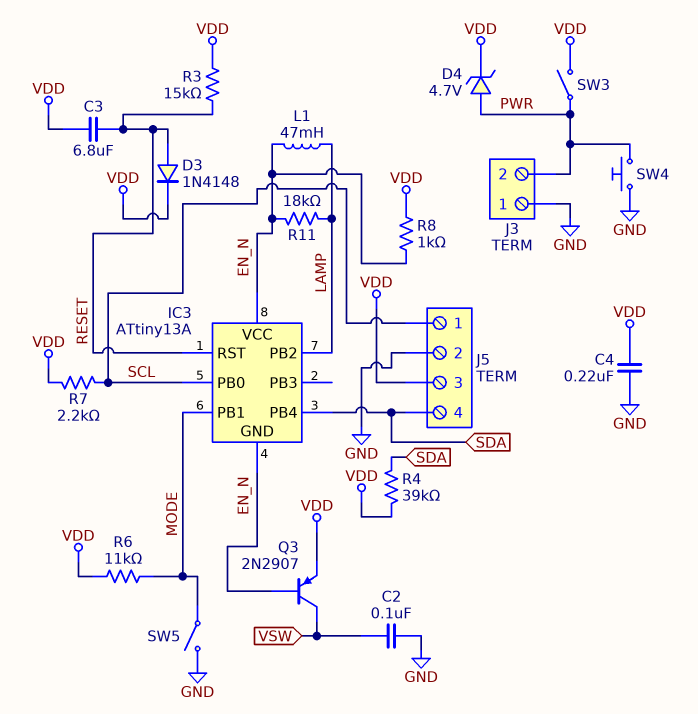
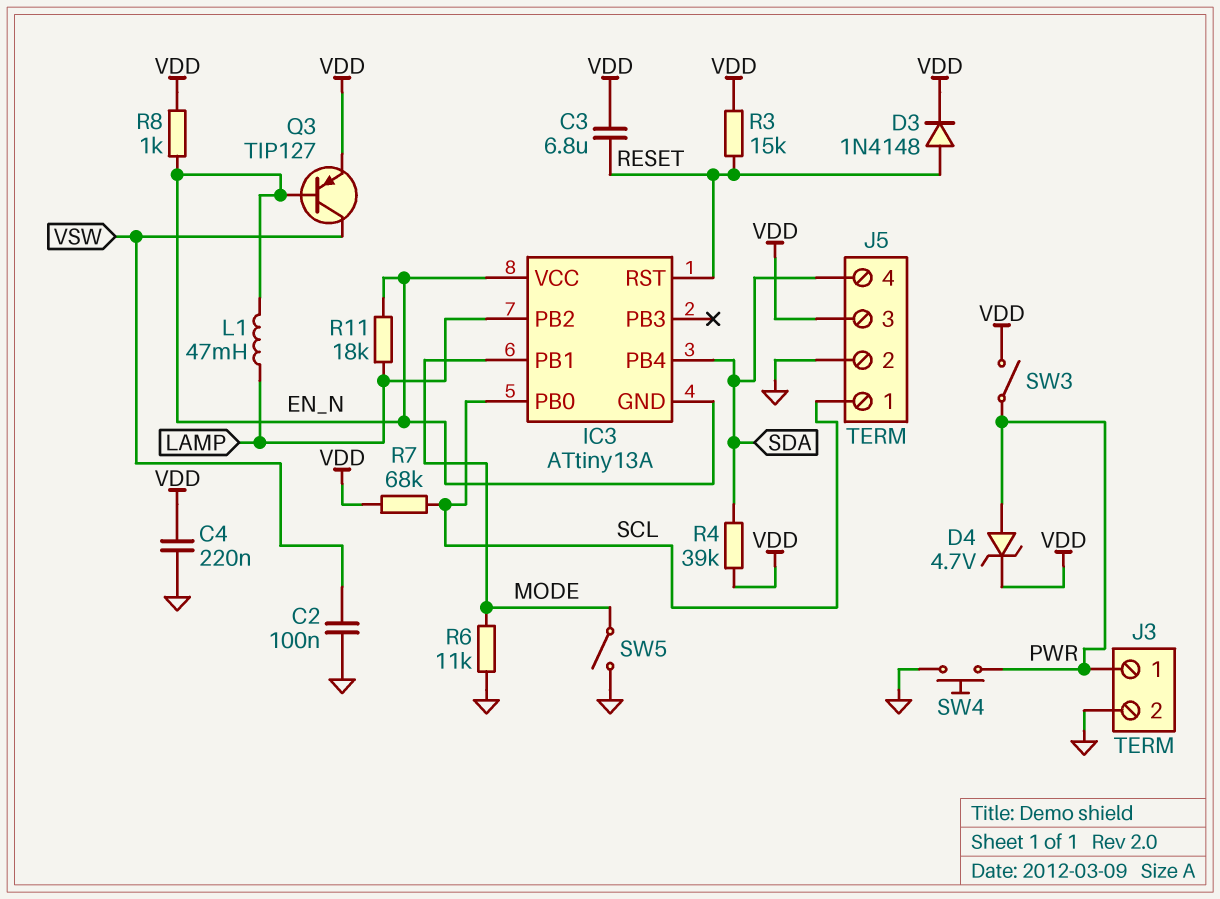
J3 pin 1: GND -> PWR
J3 pin 2: PWR -> GND
Q3: PNP 2N2907 (B EN_N, C VSW, E VDD) -> PNP TIP127 (B EN_N, C VSW, E VDD)
R6: 11k (MODE, VDD) -> 11k (GND, MODE)
R7: 2.2k (SCL, VDD) -> 68k (SCL, VDD)

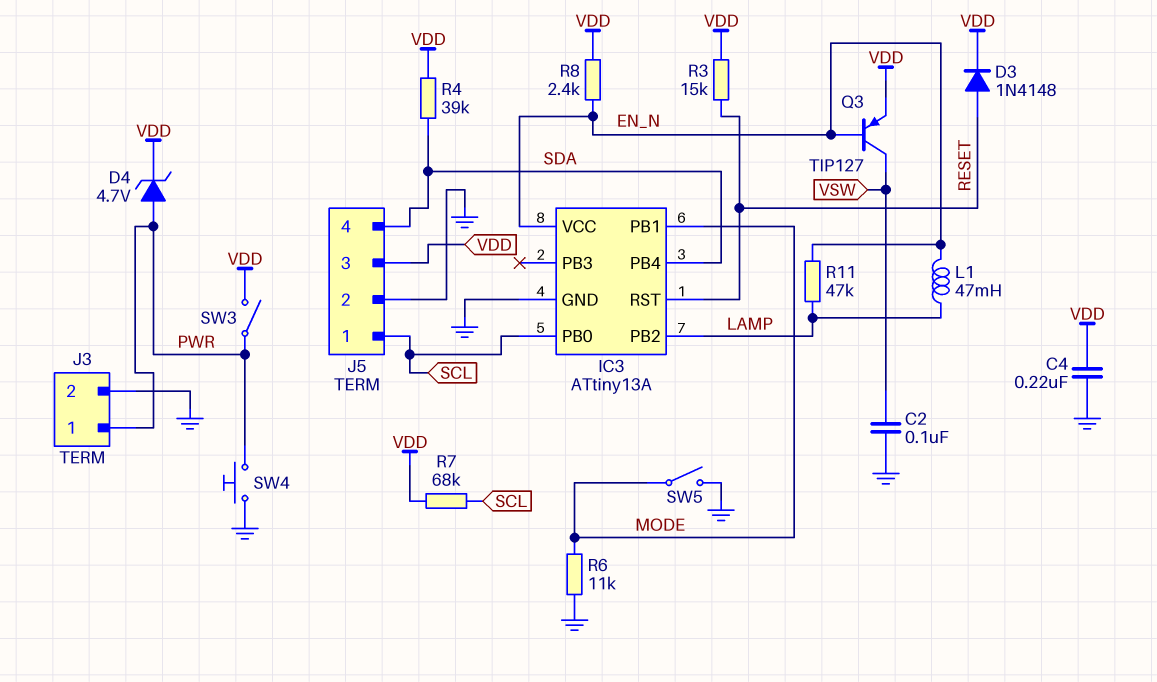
C3: 6.8uF (RESET, VDD) -> none
IC3 pin GND: EN_N -> GND
R8: 1k (EN_N, VDD) -> 2.4k (EN_N, VDD)
R11: 18k (EN_N, LAMP) -> 47k (EN_N, LAMP)

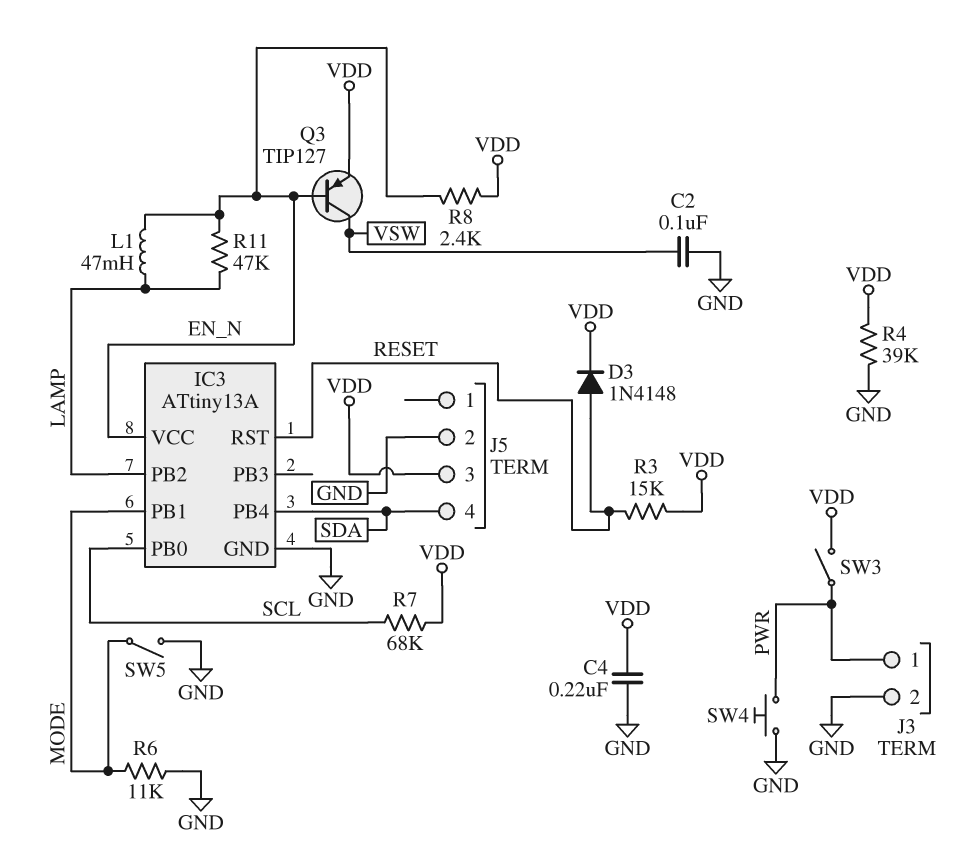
D4: zener 4.7V (A PWR, K VDD) -> none
J5 pin 1: SCL -> none
R4: 39k (SDA, VDD) -> 39k (GND, VDD)

